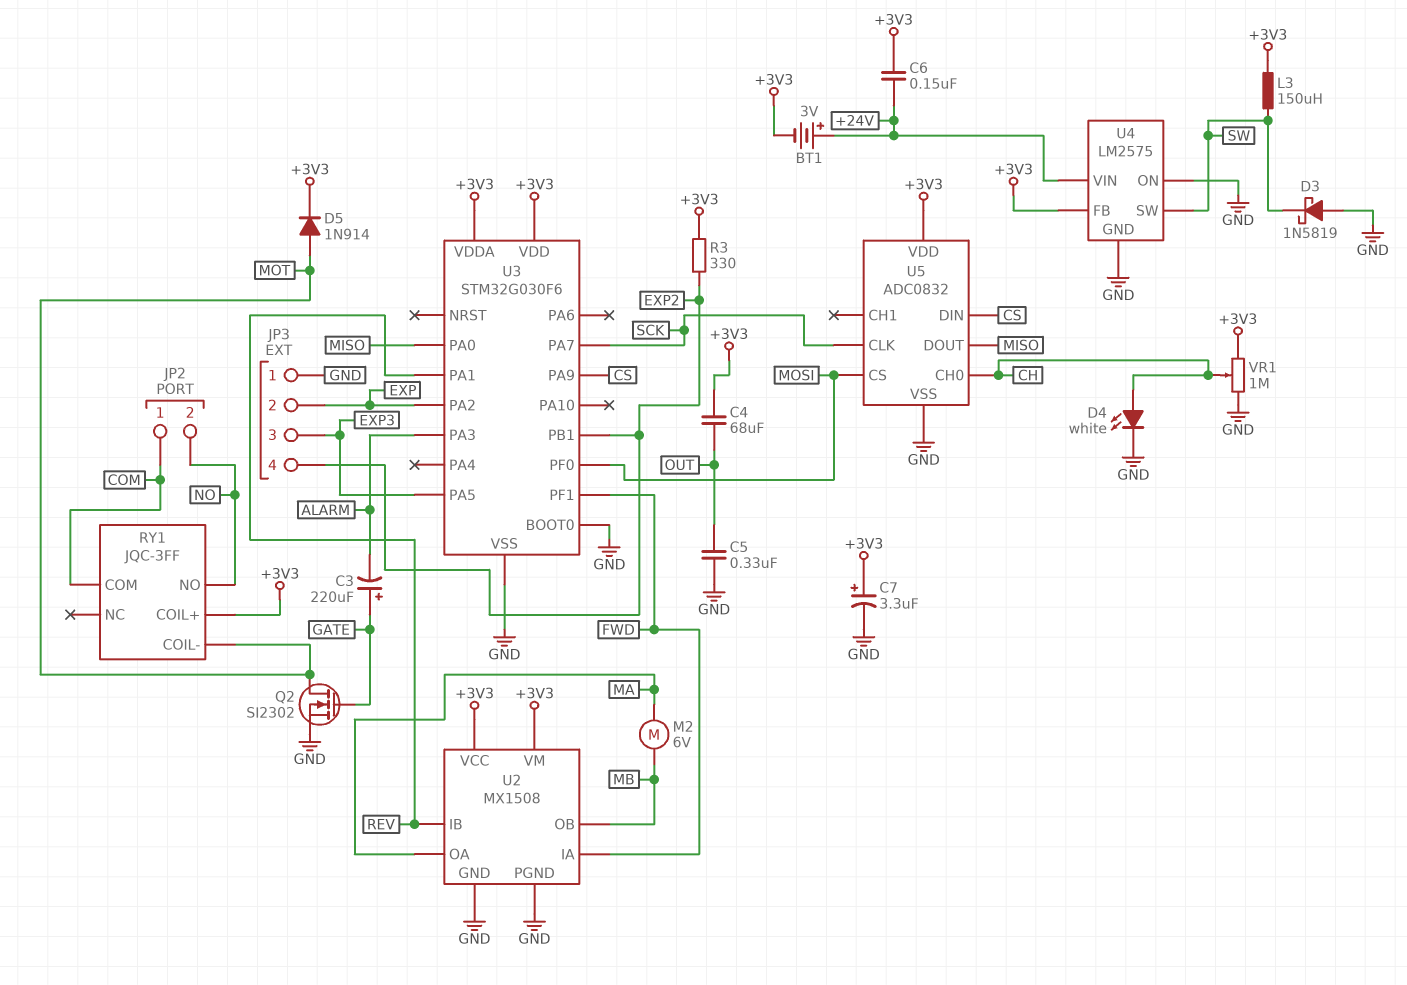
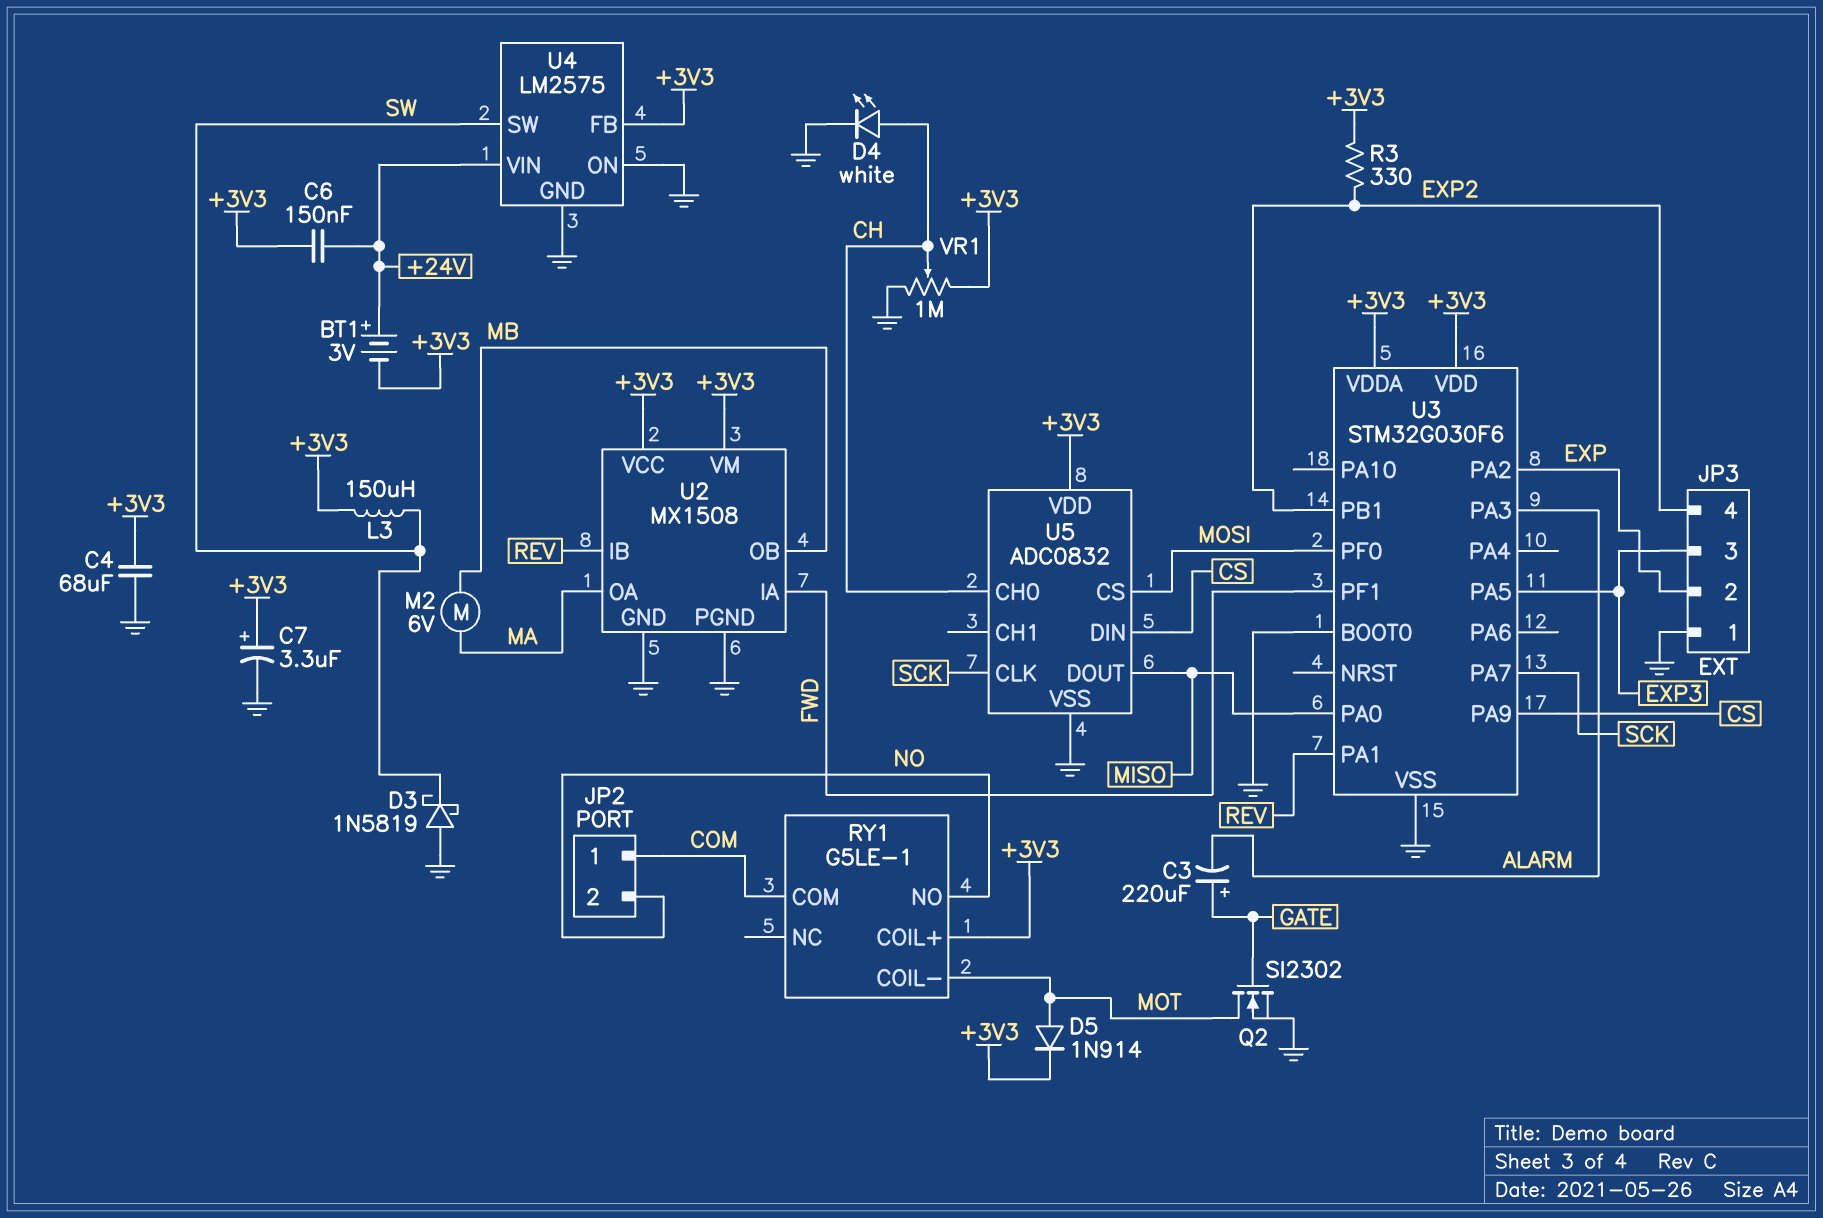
C4: 68uF (+3V3, OUT) -> 68uF (+3V3, GND)
C5: 330nF (GND, OUT) -> none
RY1: JQC-3FF -> G5LE-1

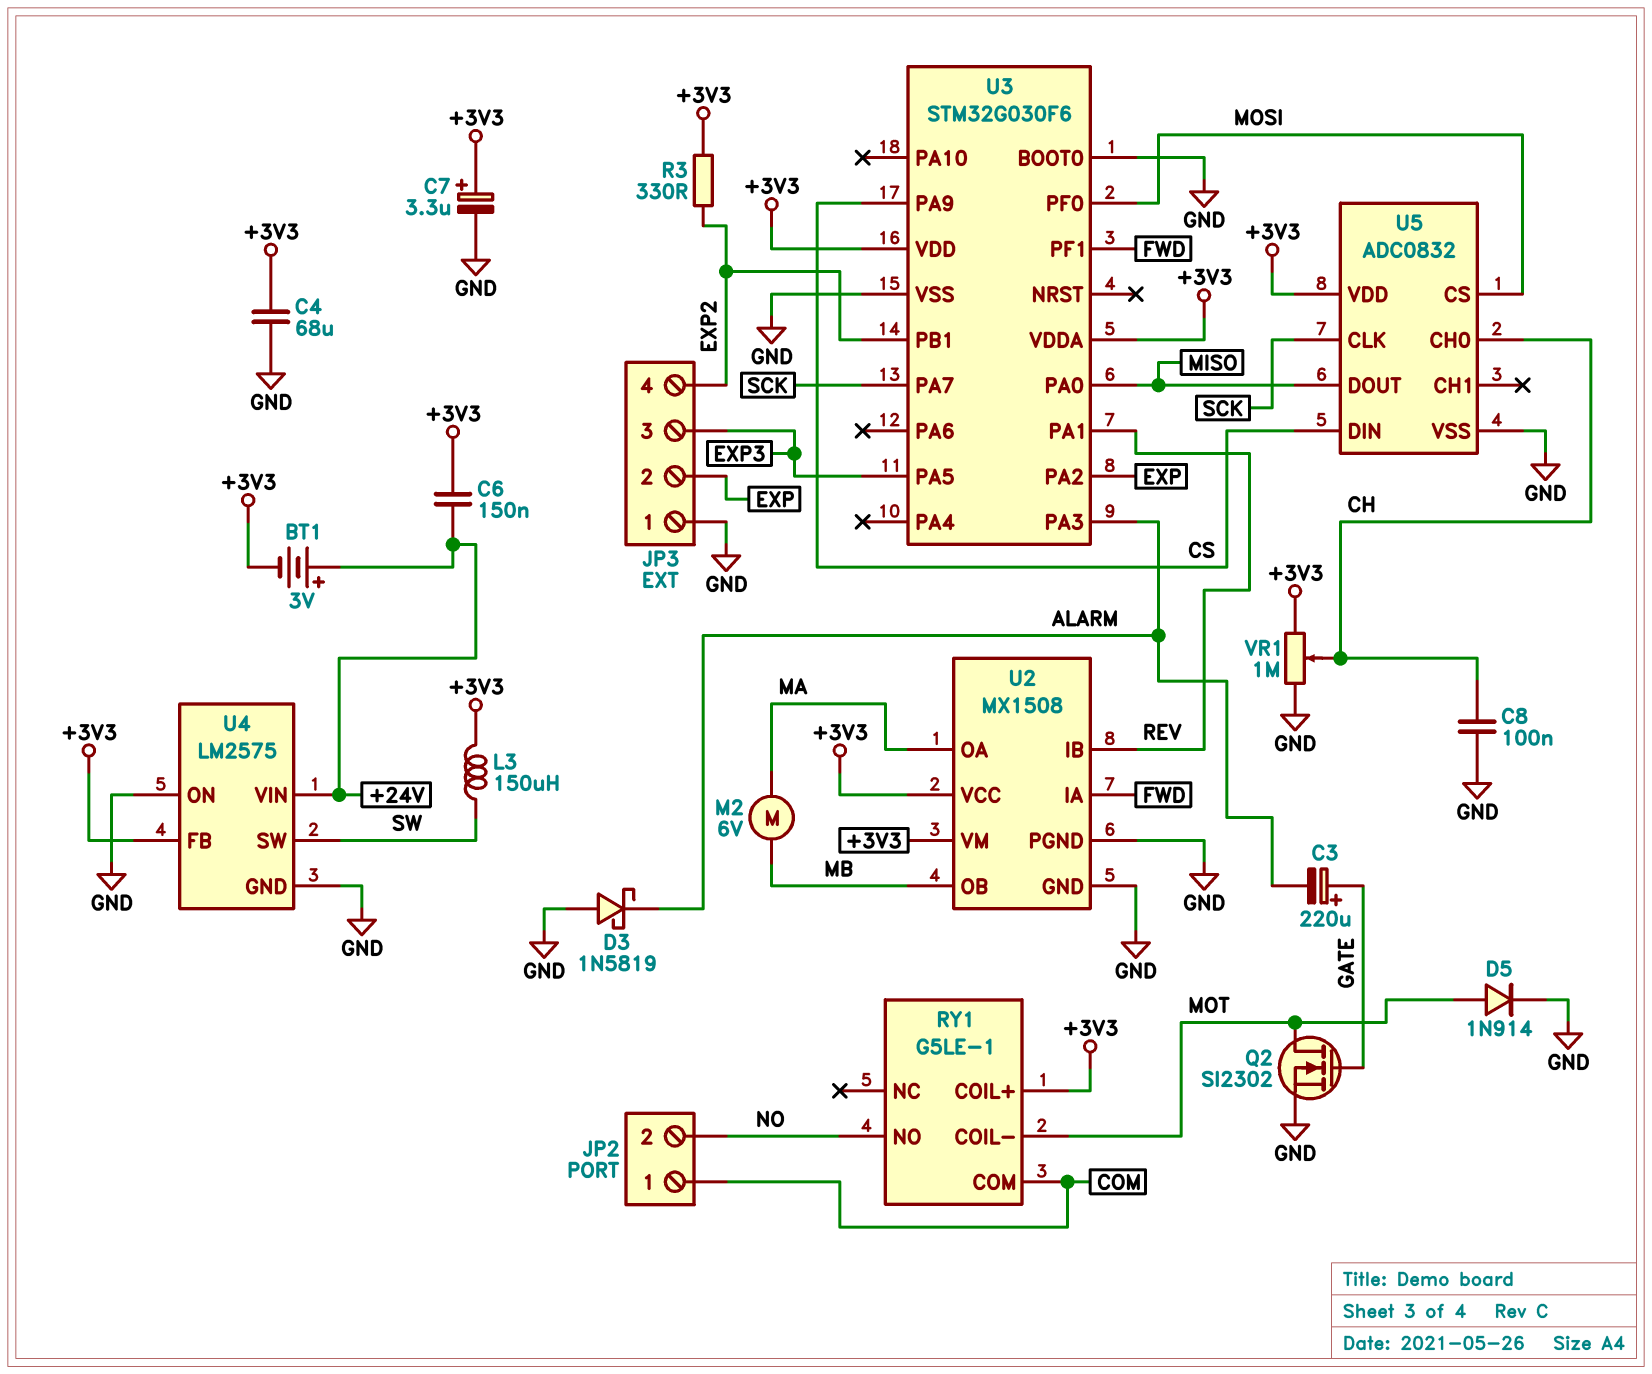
C8: none -> 100nF (CH, GND)
D3: schottky 1N5819 (A GND, K SW) -> schottky 1N5819 (A GND, K ALARM)
D4: LED white (A CH, K GND) -> none
D5: diode 1N914 (A MOT, K +3V3) -> diode 1N914 (A MOT, K GND)

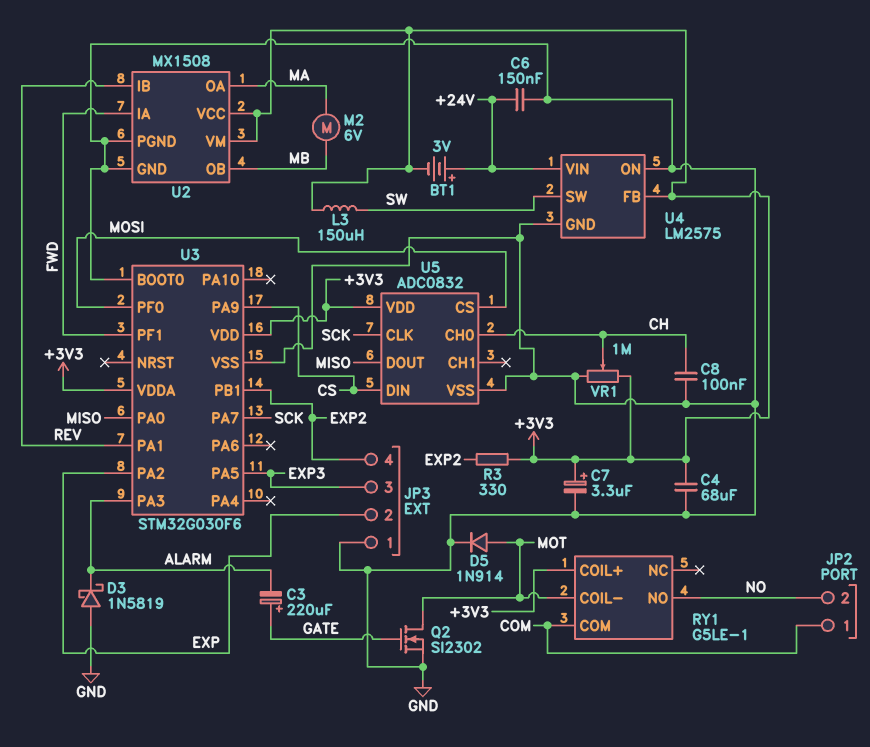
C6: 150nF (+3V3, +24V) -> 150nF (+24V, GND)

